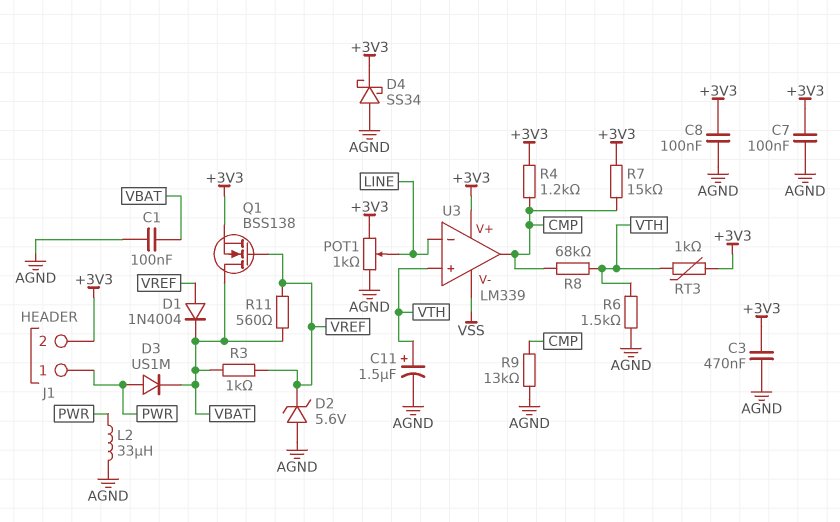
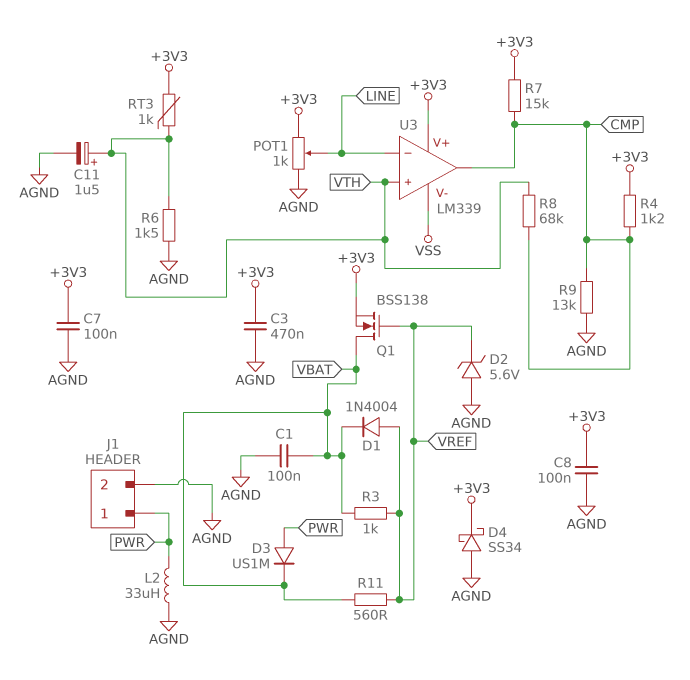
J1 pin 2: +3V3 -> AGND

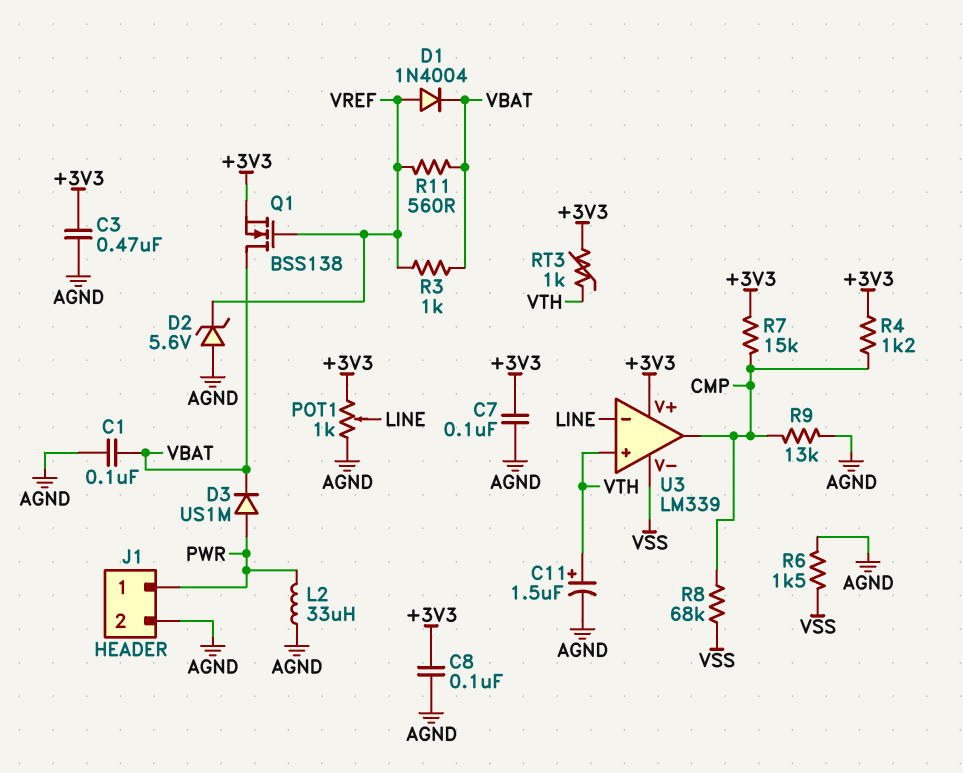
D4: schottky SS34 (A AGND, K +3V3) -> none
R6: 1.5k (AGND, VTH) -> 1.5k (AGND, VSS)
R8: 68k (CMP, VTH) -> 68k (CMP, VSS)

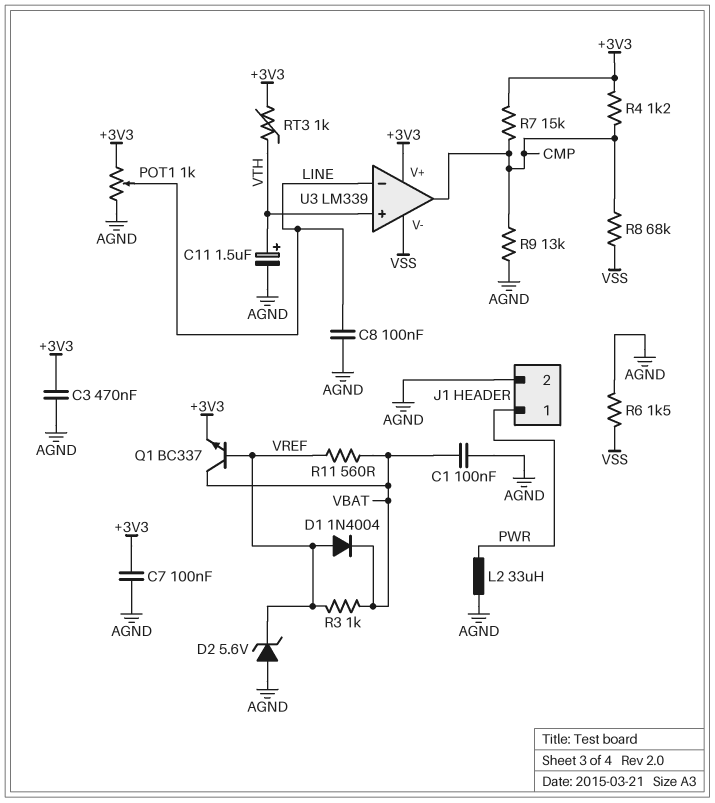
C8: 100nF (+3V3, AGND) -> 100nF (AGND, LINE)
D3: diode US1M (A PWR, K VBAT) -> none
Q1: NMOS BSS138 (G VREF, D VBAT, S +3V3) -> NPN BC337 (B VREF, C VBAT, E +3V3)

